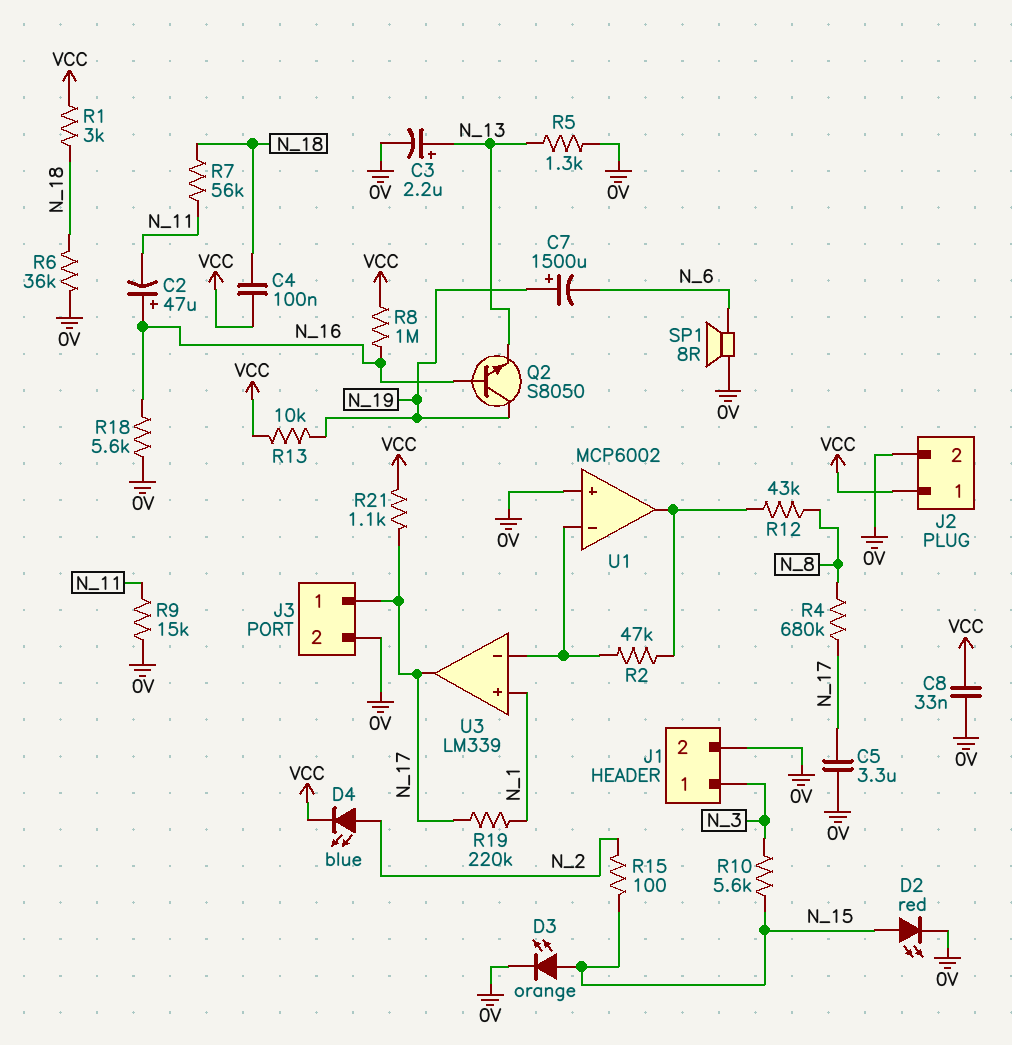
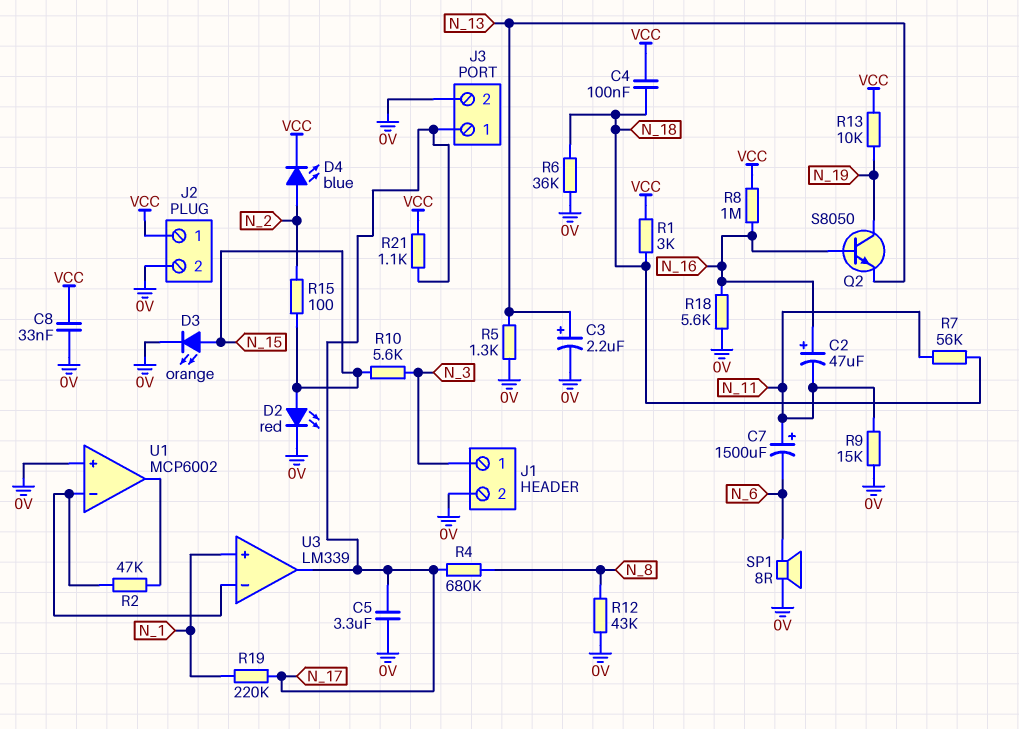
C7: 1500uF (plus N_19, minus N_6) -> 1500uF (plus N_11, minus N_6)
R12: 43k (N_8, U1/out) -> 43k (0V, N_8)

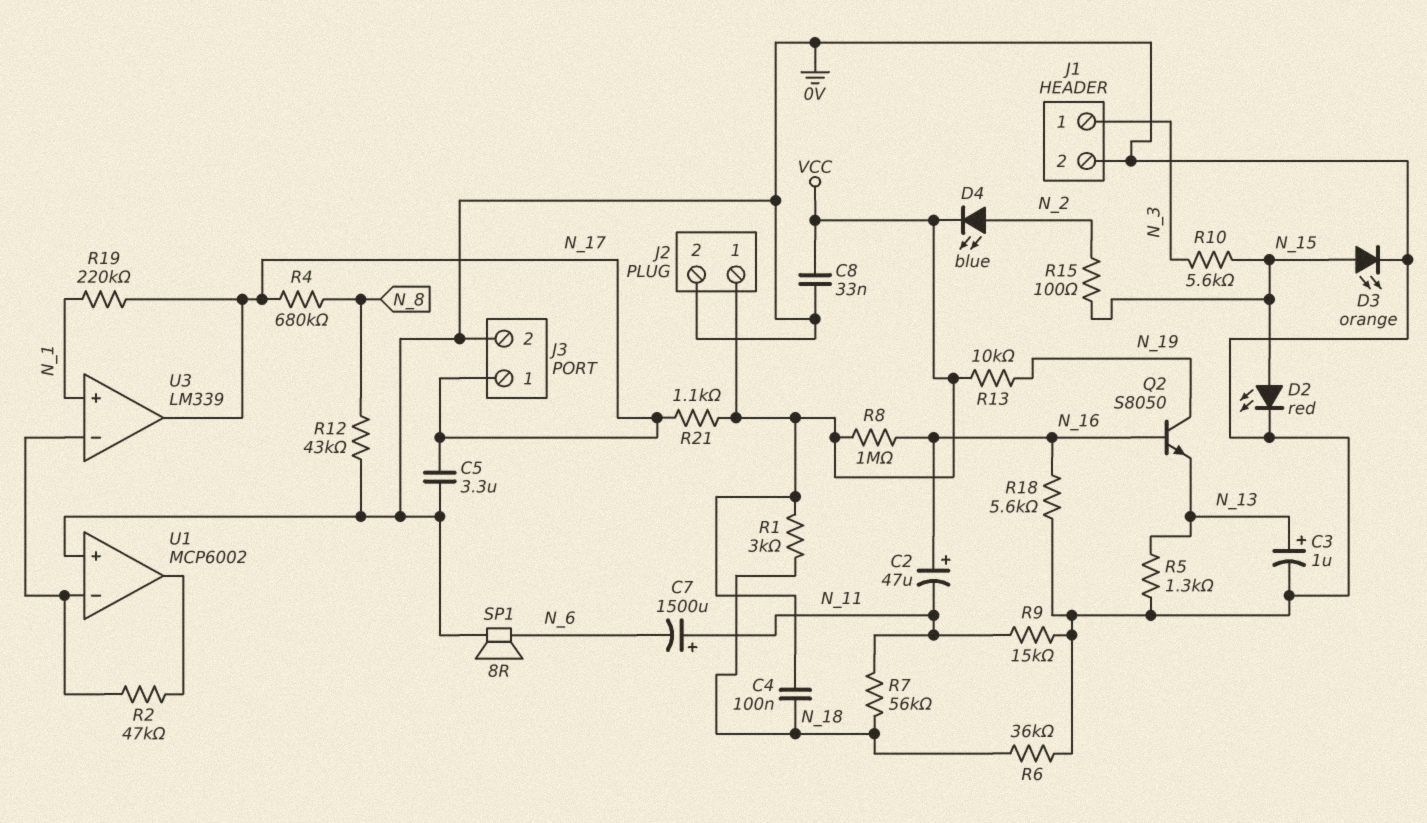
C3: 2.2uF (plus N_13, minus 0V) -> 1uF (plus N_13, minus 0V)

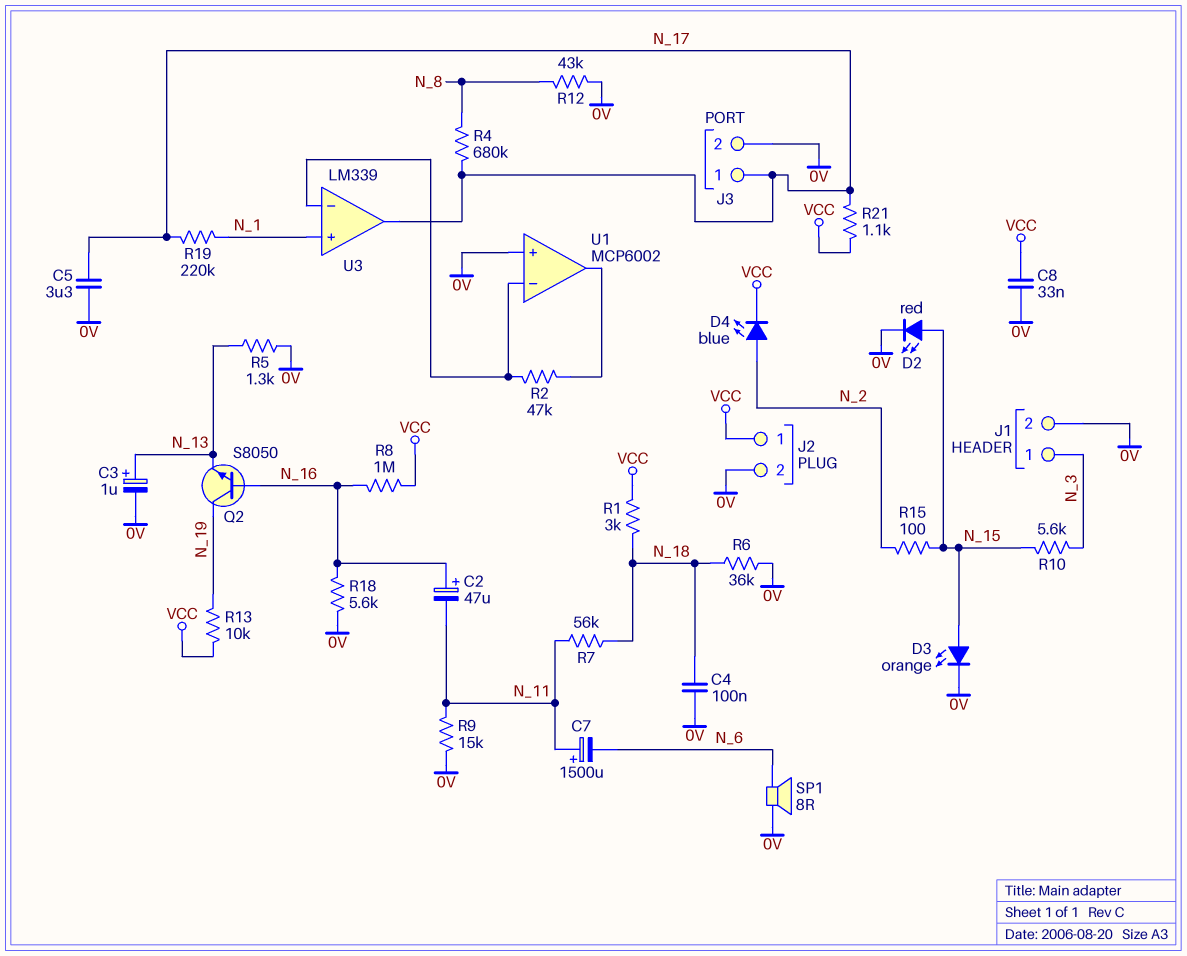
C4: 100nF (N_18, VCC) -> 100nF (0V, N_18)

